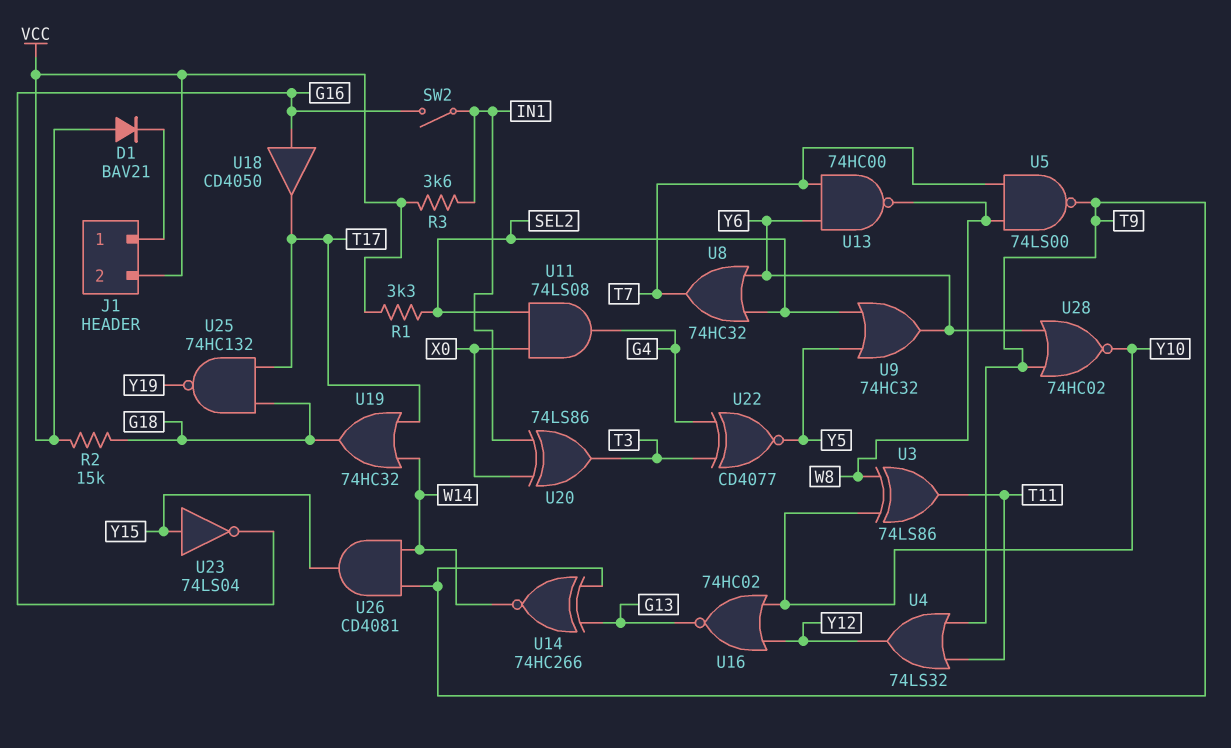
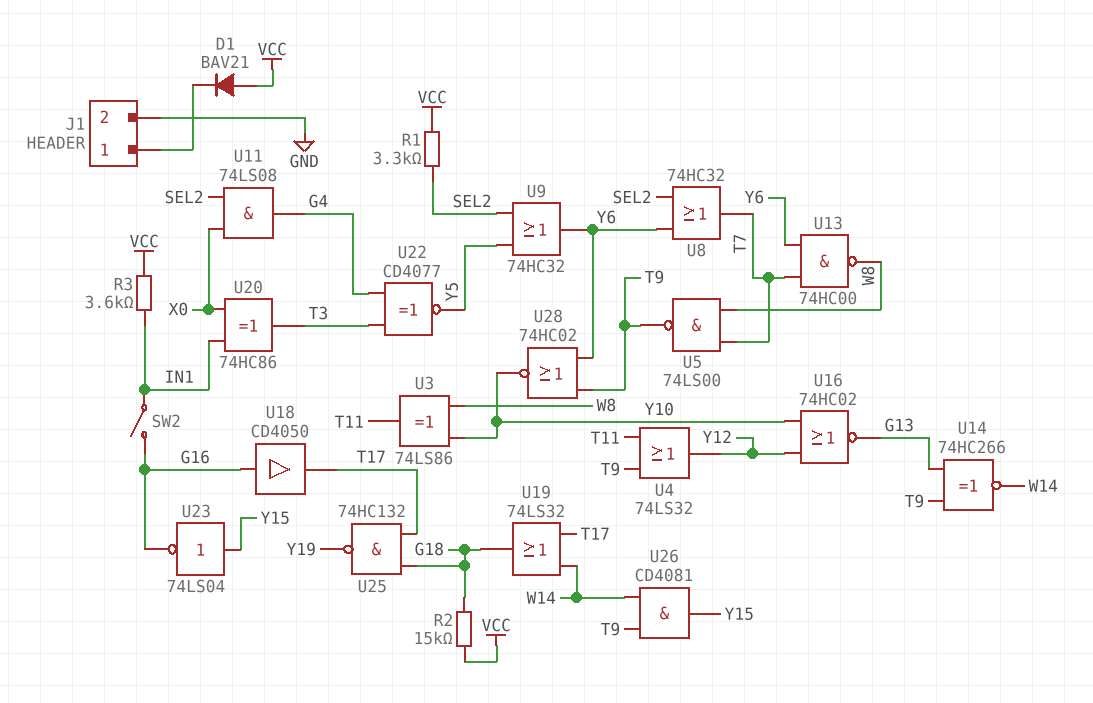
J1 pin 2: VCC -> GND
U19: OR 74HC32 (in T17, in W14, out G18) -> OR 74LS32 (in T17, in W14, out G18)
U20: XOR 74LS86 (in IN1, in X0, out T3) -> XOR 74HC86 (in IN1, in X0, out T3)

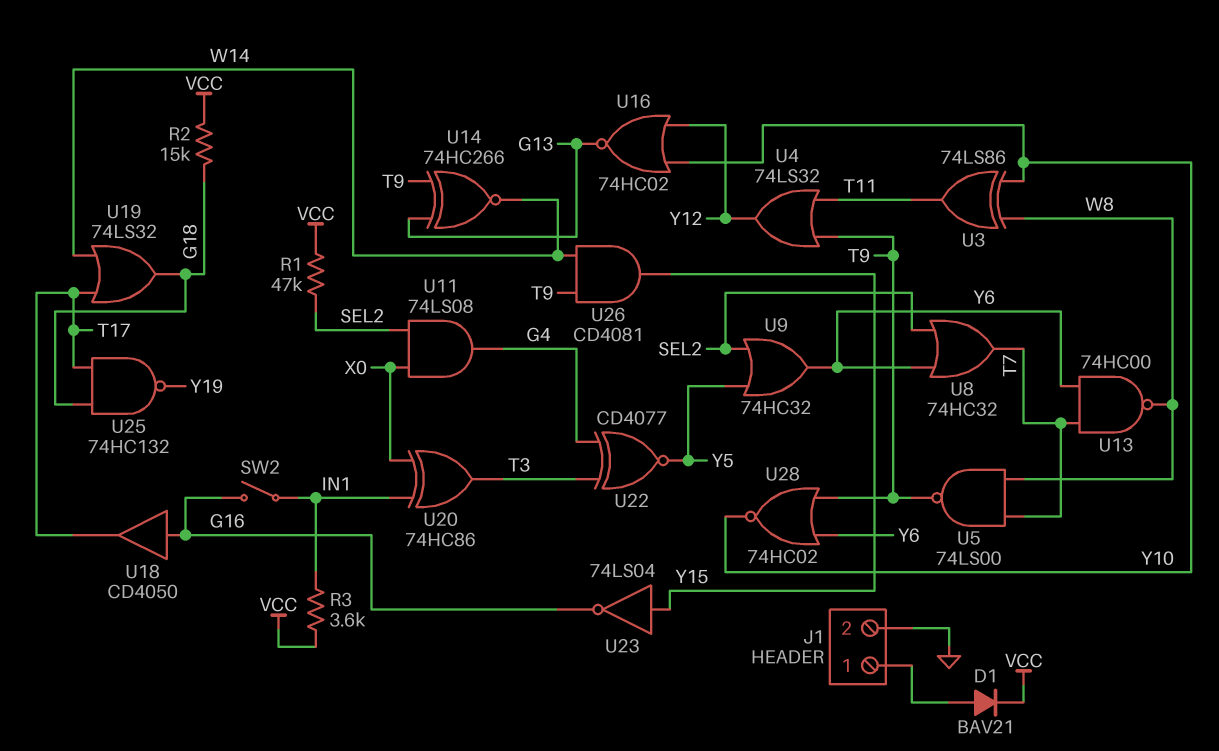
D1: diode BAV21 (A VCC, K J1/1) -> diode BAV21 (A J1/1, K VCC)
R1: 3.3k (SEL2, VCC) -> 47k (SEL2, VCC)

